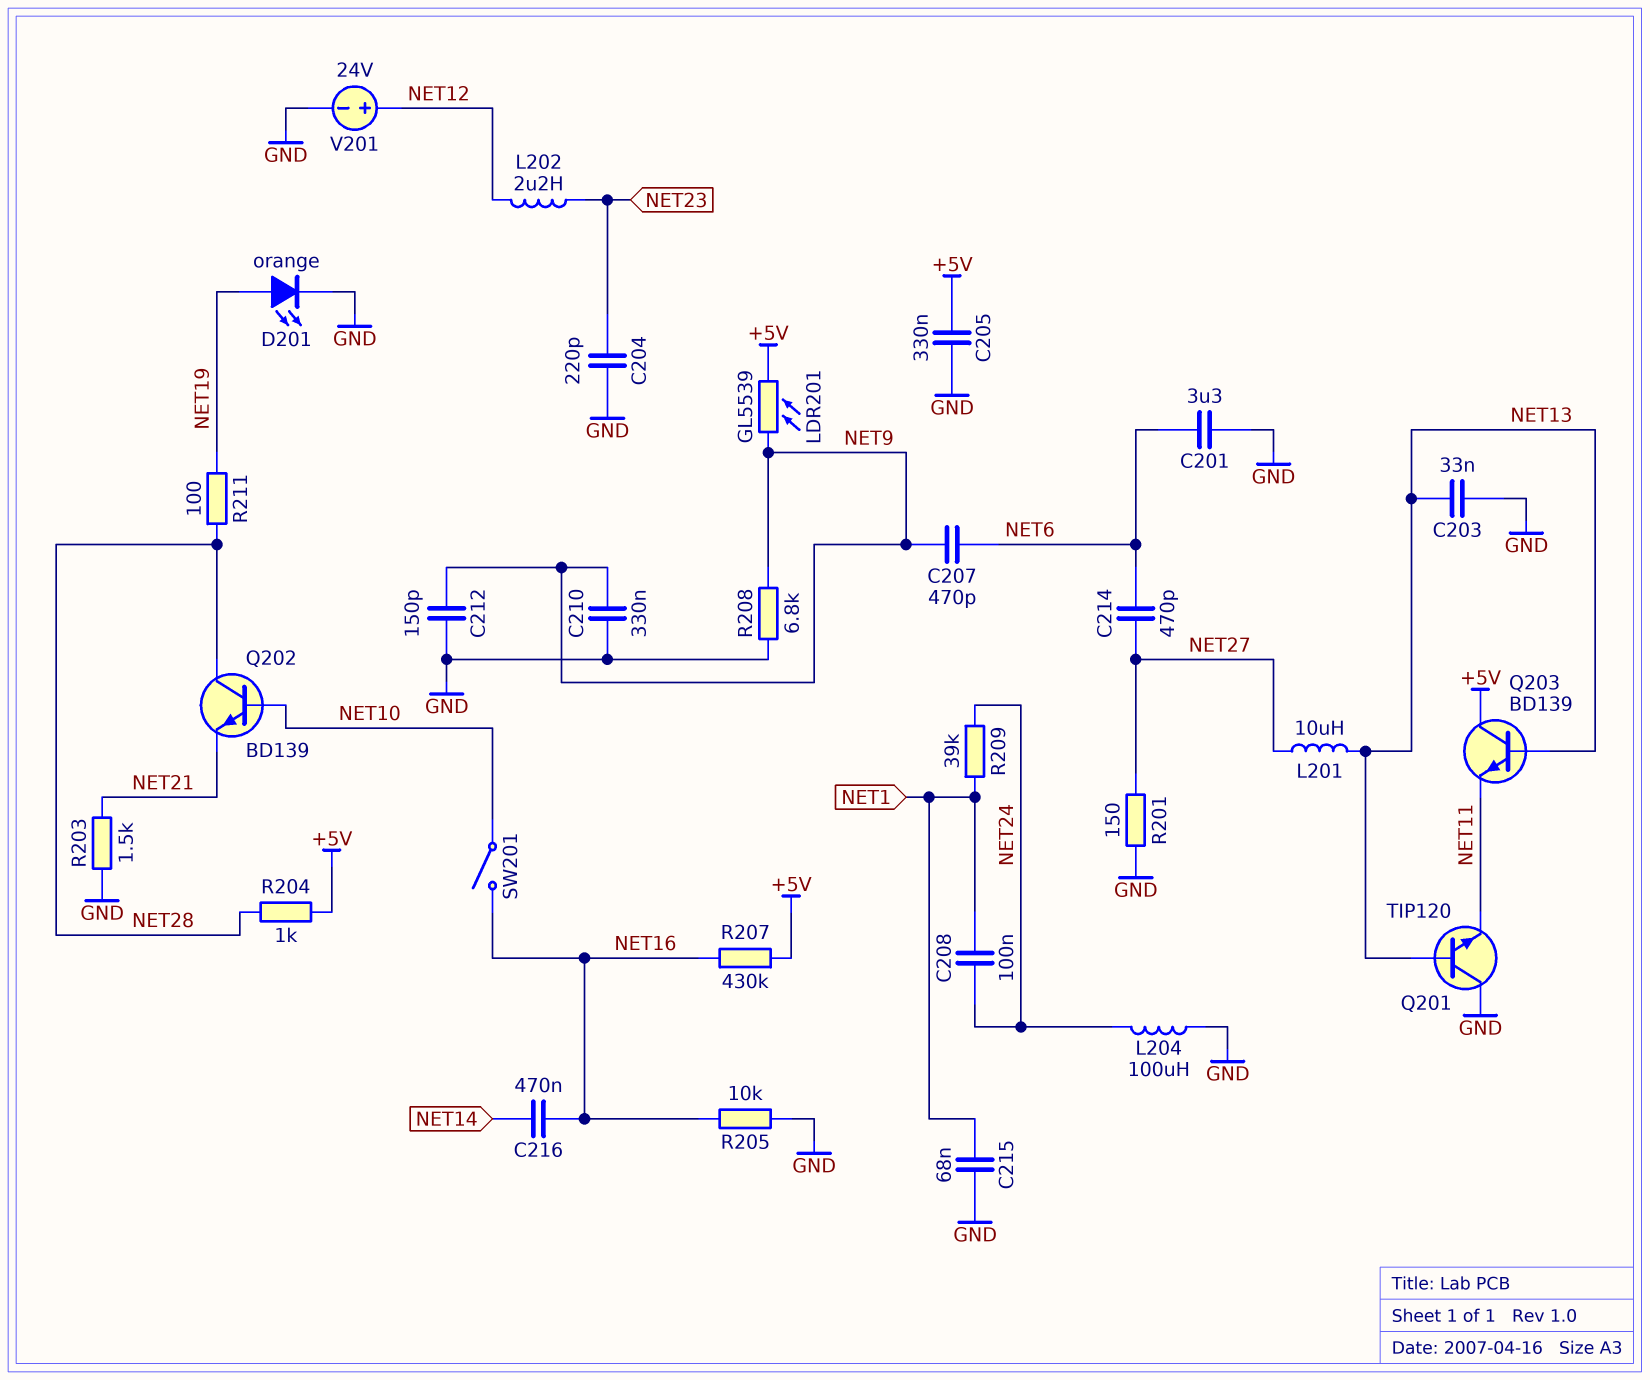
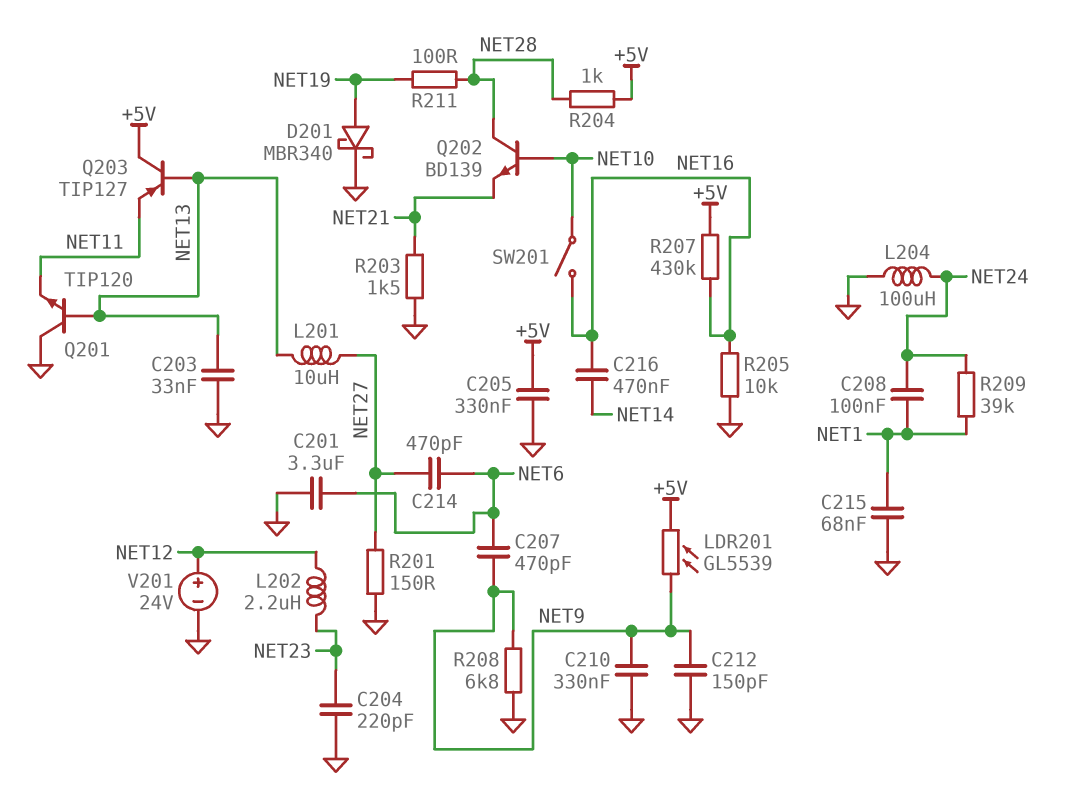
D201: LED orange (A NET19, K GND) -> schottky MBR340 (A NET19, K GND)
Q203: NPN BD139 (B NET13, C +5V, E NET11) -> PNP TIP127 (B NET13, C +5V, E NET11)

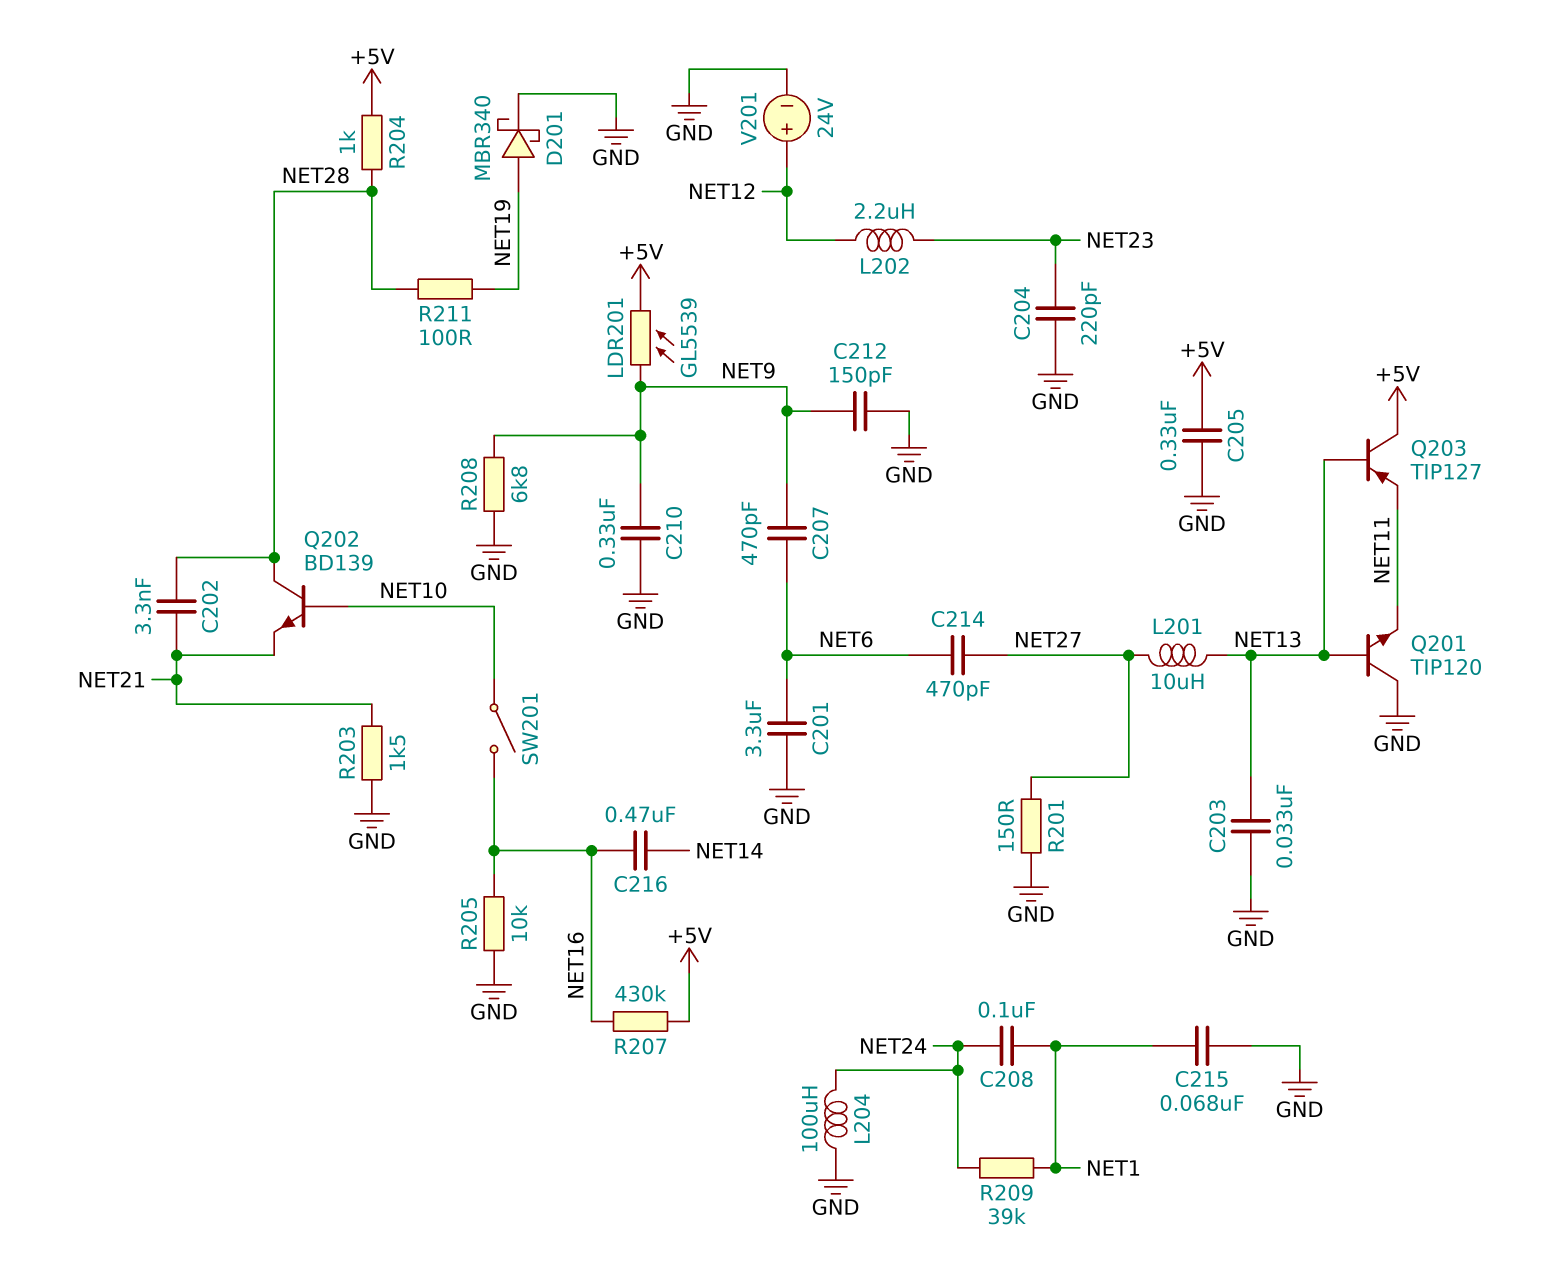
C202: none -> 3.3nF (NET21, NET28)

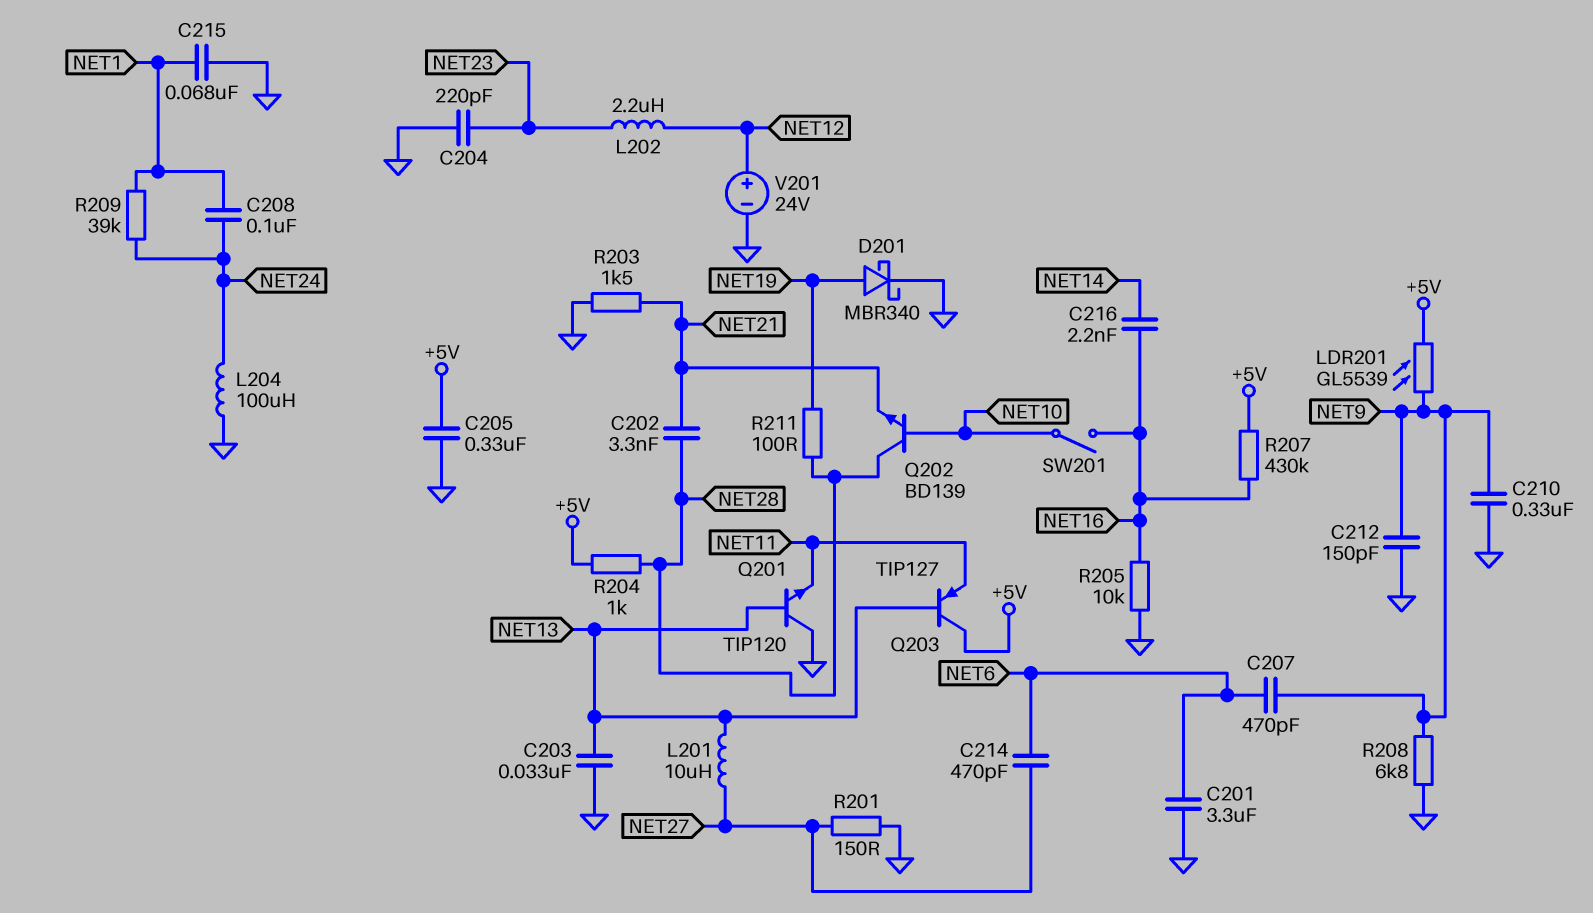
C216: 470nF (NET14, NET16) -> 2.2nF (NET14, NET16)

